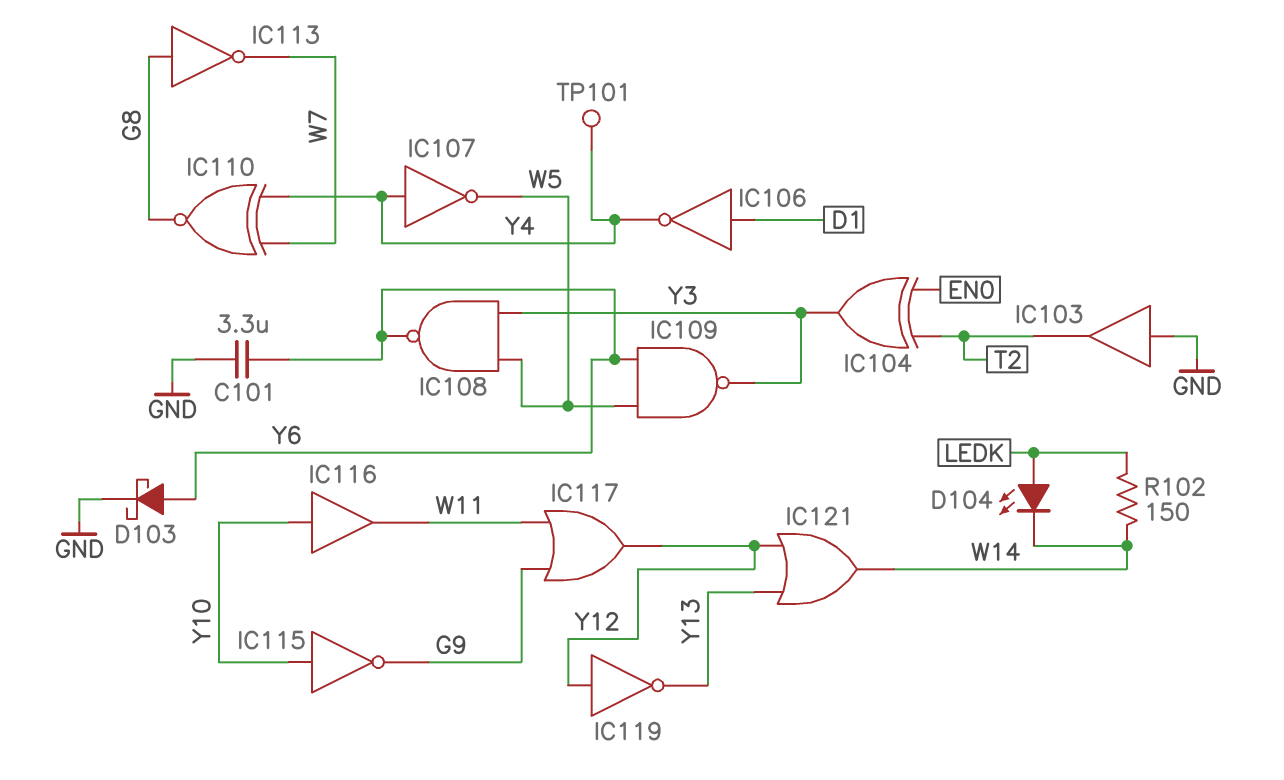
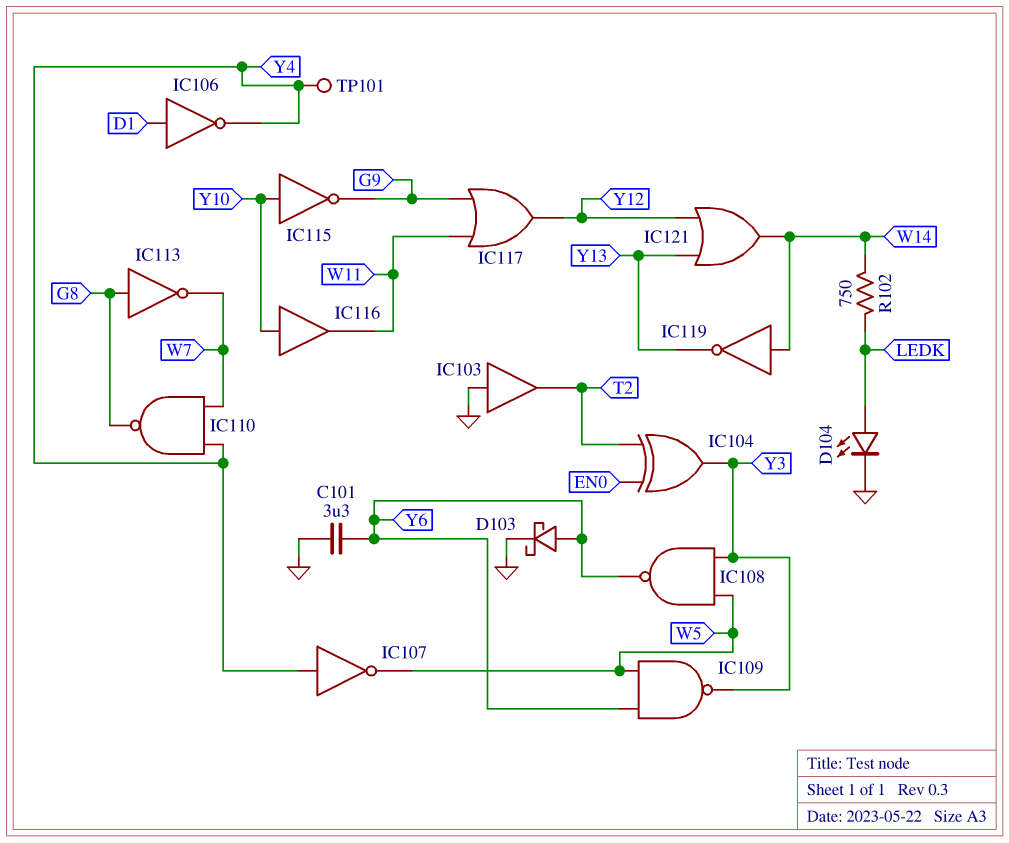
D104: LED (A LEDK, K W14) -> LED (A LEDK, K GND)
IC110: XNOR (in W7, in Y4, out G8) -> NAND (in W7, in Y4, out G8)
IC119: NOT (in Y12, out Y13) -> NOT (in W14, out Y13)
R102: 150 (LEDK, W14) -> 750 (LEDK, W14)

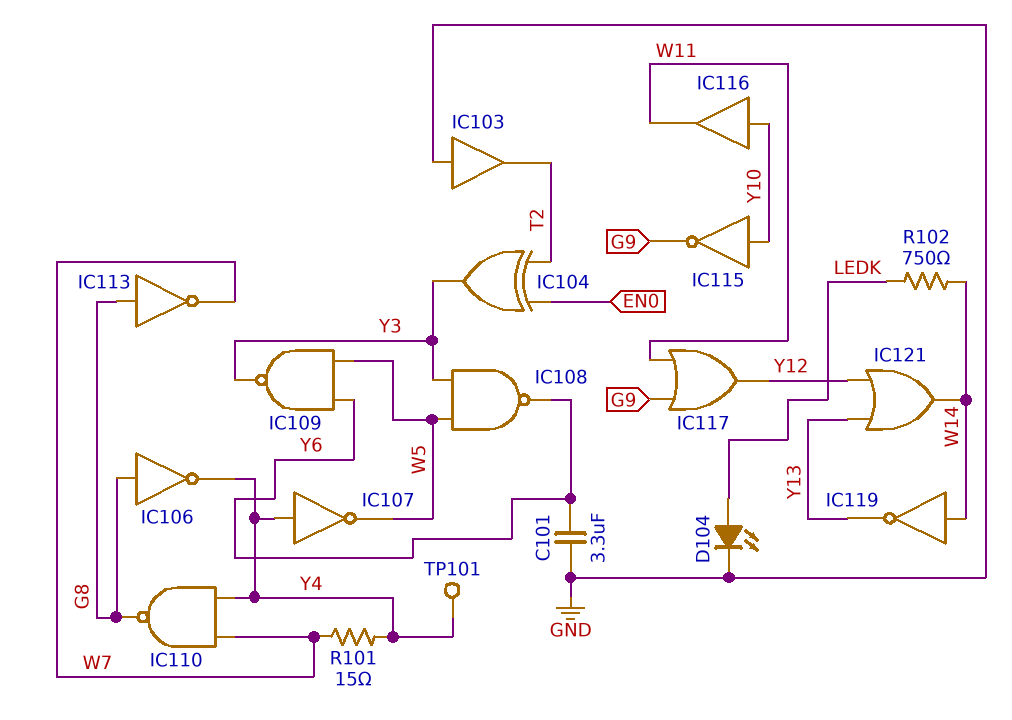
D103: schottky (A Y6, K GND) -> none
IC106: NOT (in D1, out Y4) -> NOT (in G8, out Y4)
R101: none -> 15 (W7, Y4)

